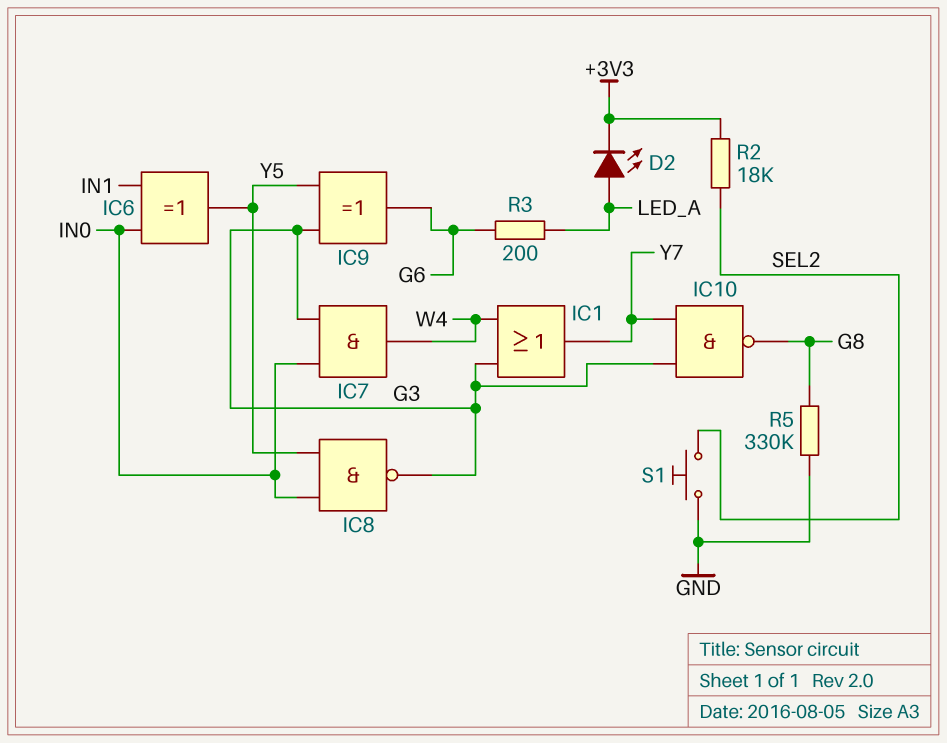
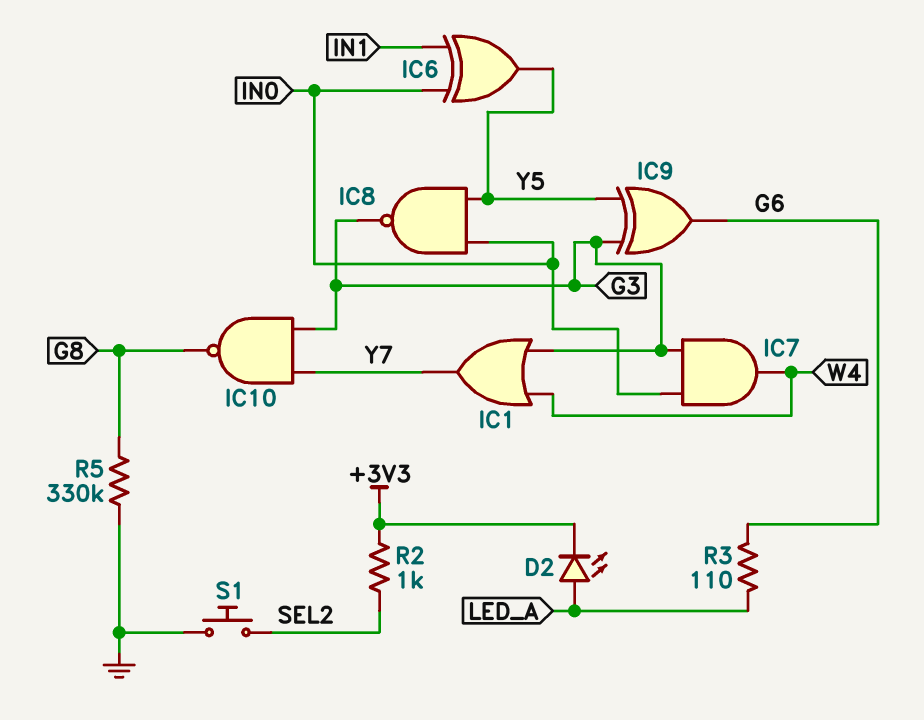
R2: 18k (+3V3, SEL2) -> 1k (+3V3, SEL2)
R3: 200 (G6, LED_A) -> 110 (G6, LED_A)

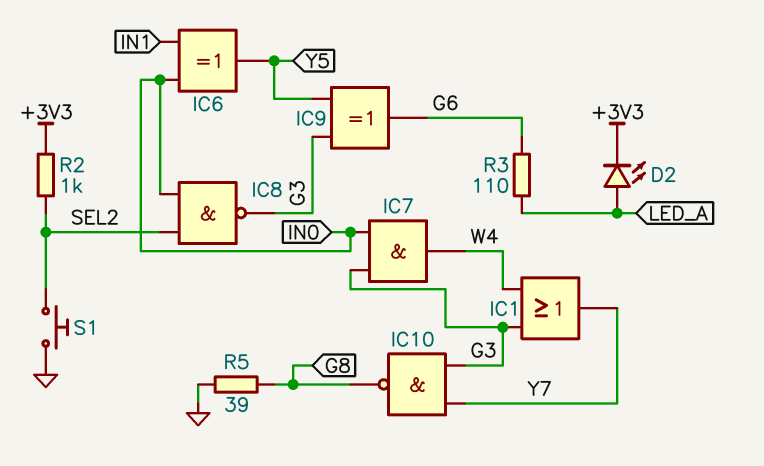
IC8: NAND (in IN0, in Y5, out G3) -> NAND (in IN0, in SEL2, out G3)
R5: 330k (G8, GND) -> 39 (G8, GND)

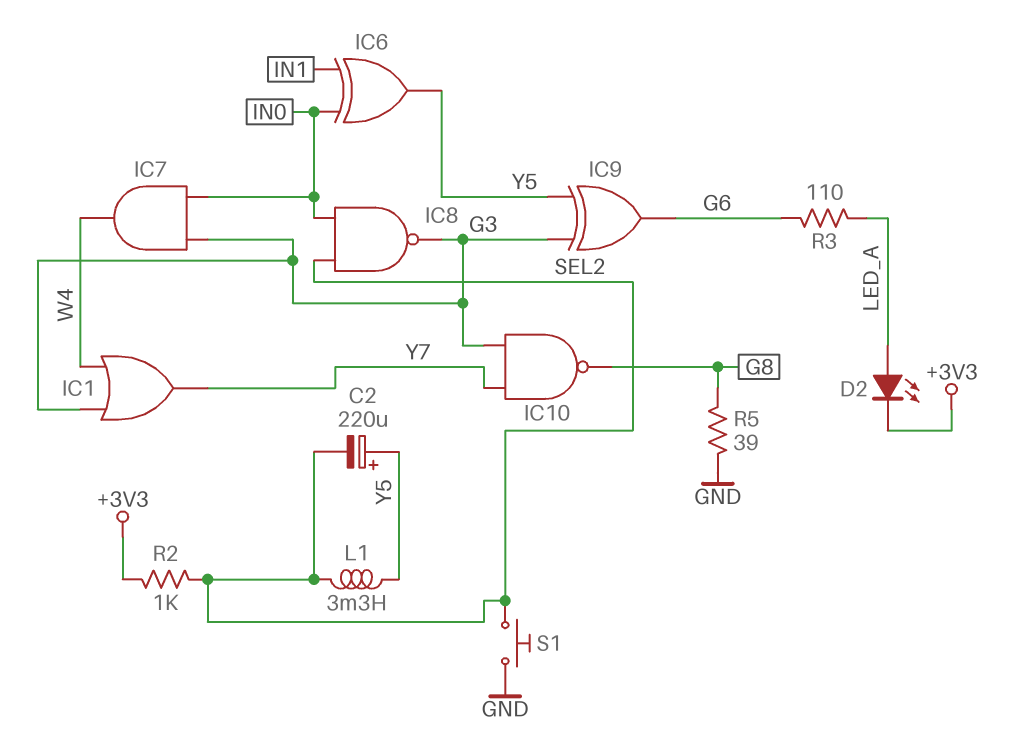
C2: none -> 220uF (plus Y5, minus SEL2)
L1: none -> 3.3mH (SEL2, Y5)

